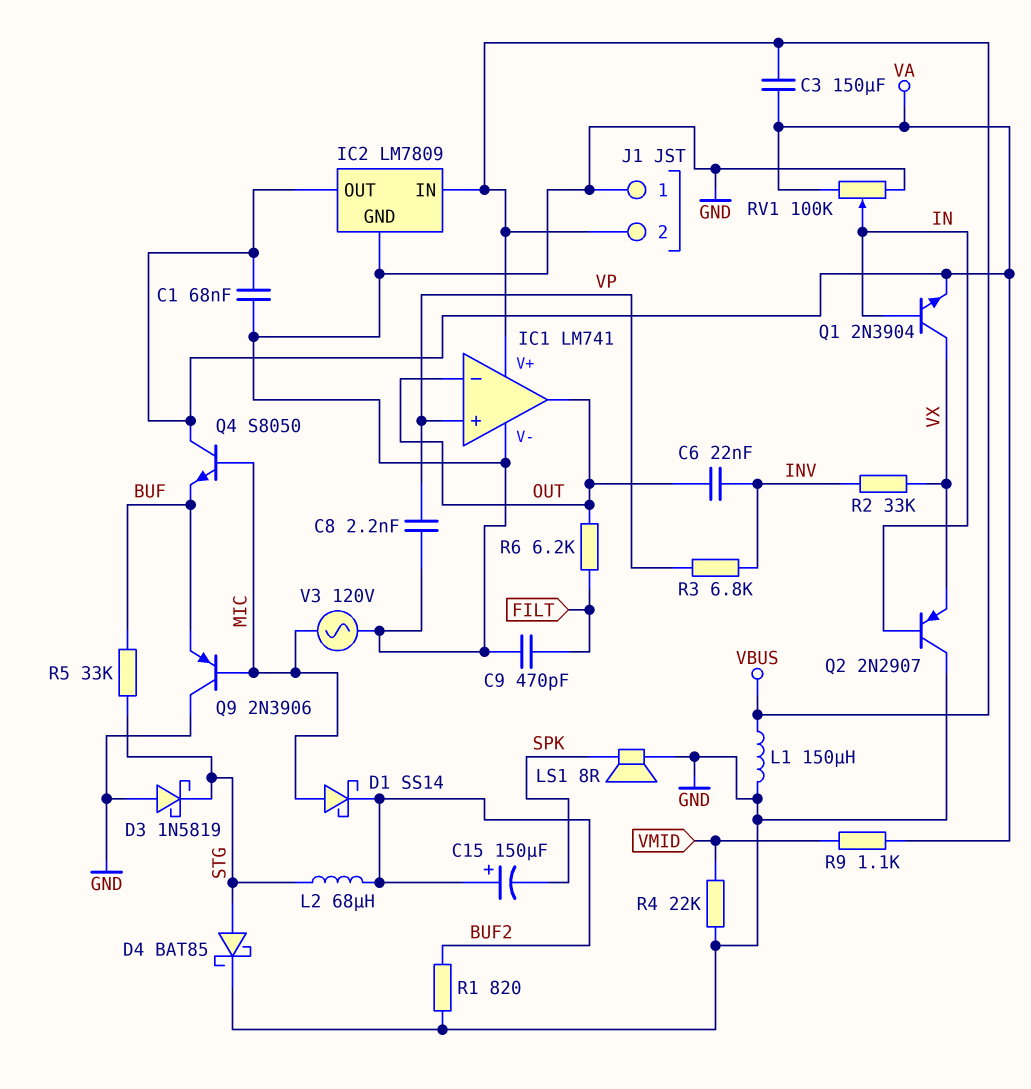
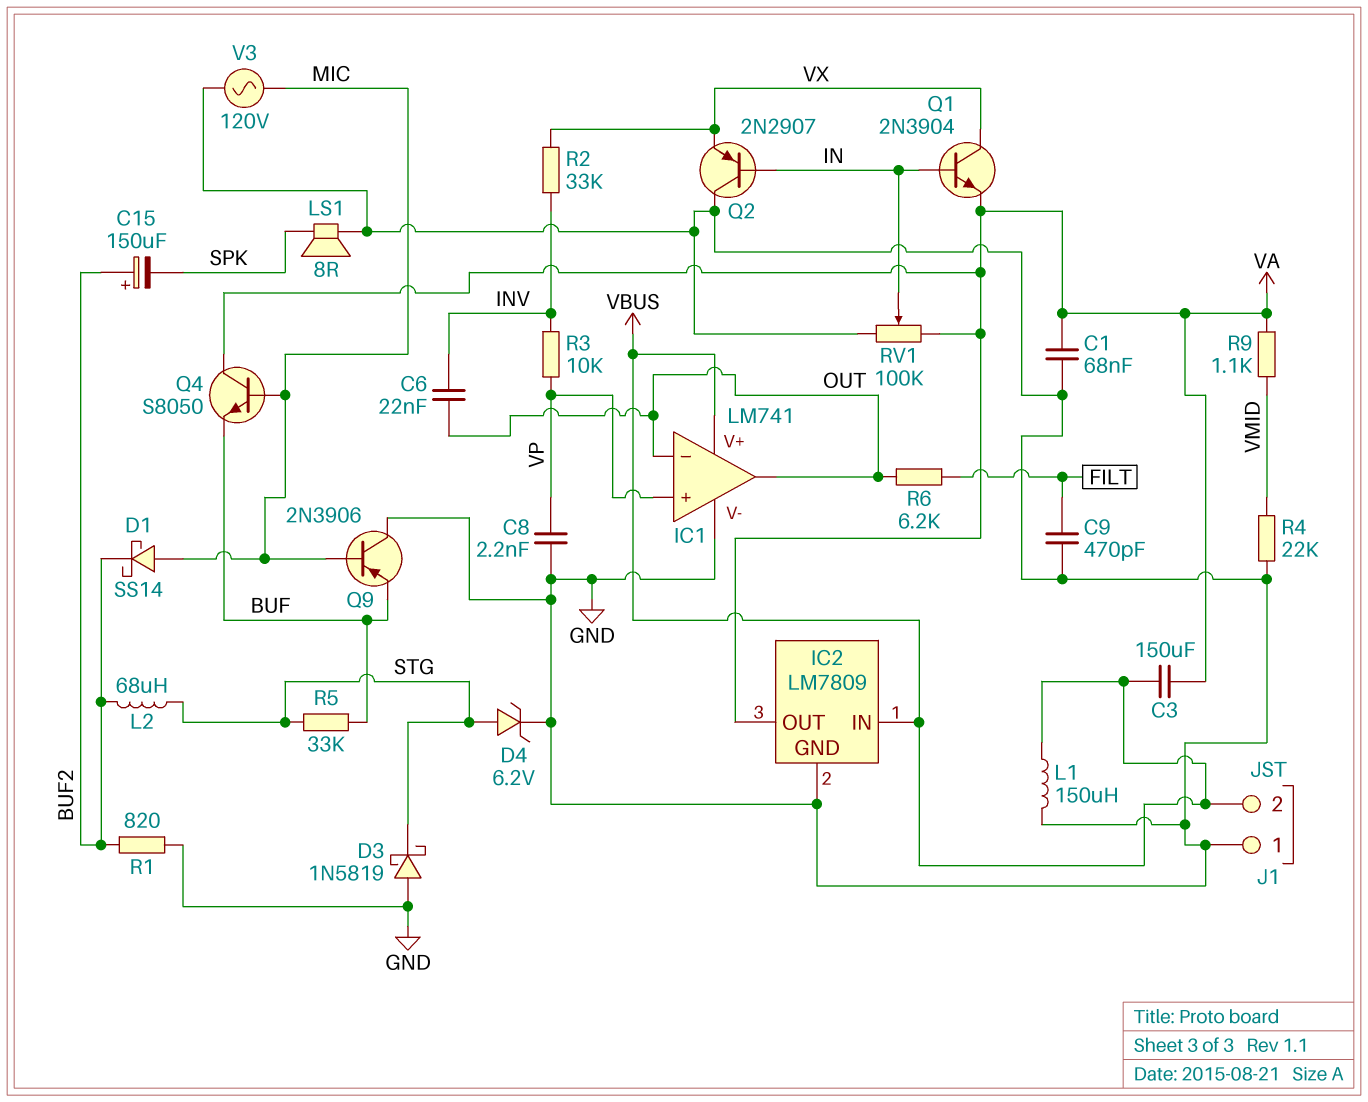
D4: schottky BAT85 (A STG, K GND) -> zener 6.2V (A STG, K GND)
R3: 6.8k (INV, VP) -> 10k (INV, VP)

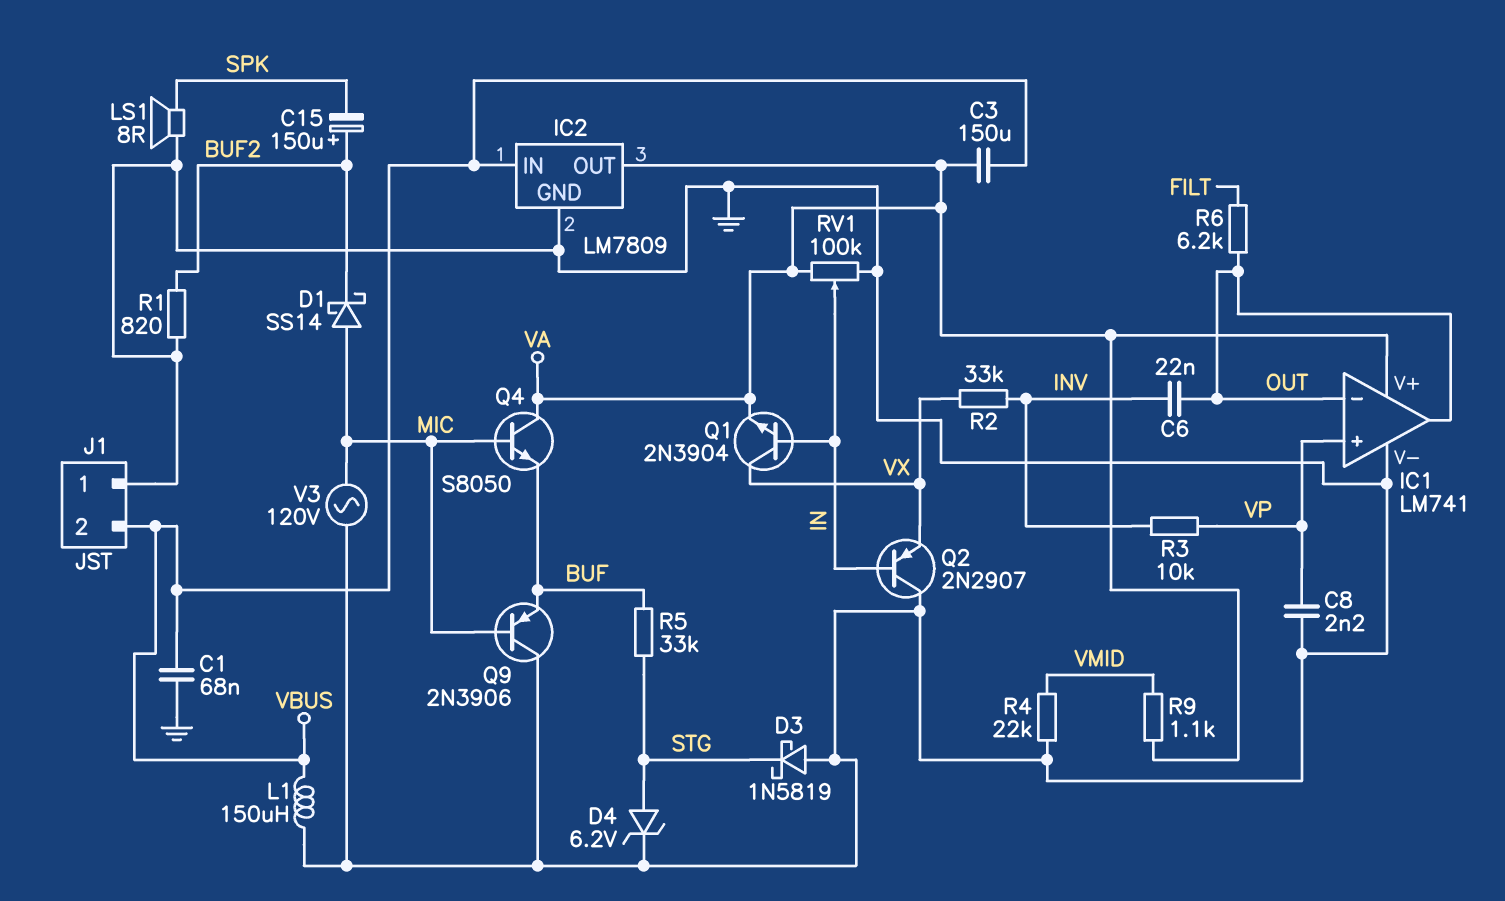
C1: 68nF (GND, VA) -> 68nF (GND, VBUS)
C9: 470pF (FILT, GND) -> none
IC1 pin V+: VBUS -> VA
L2: 68uH (BUF2, STG) -> none

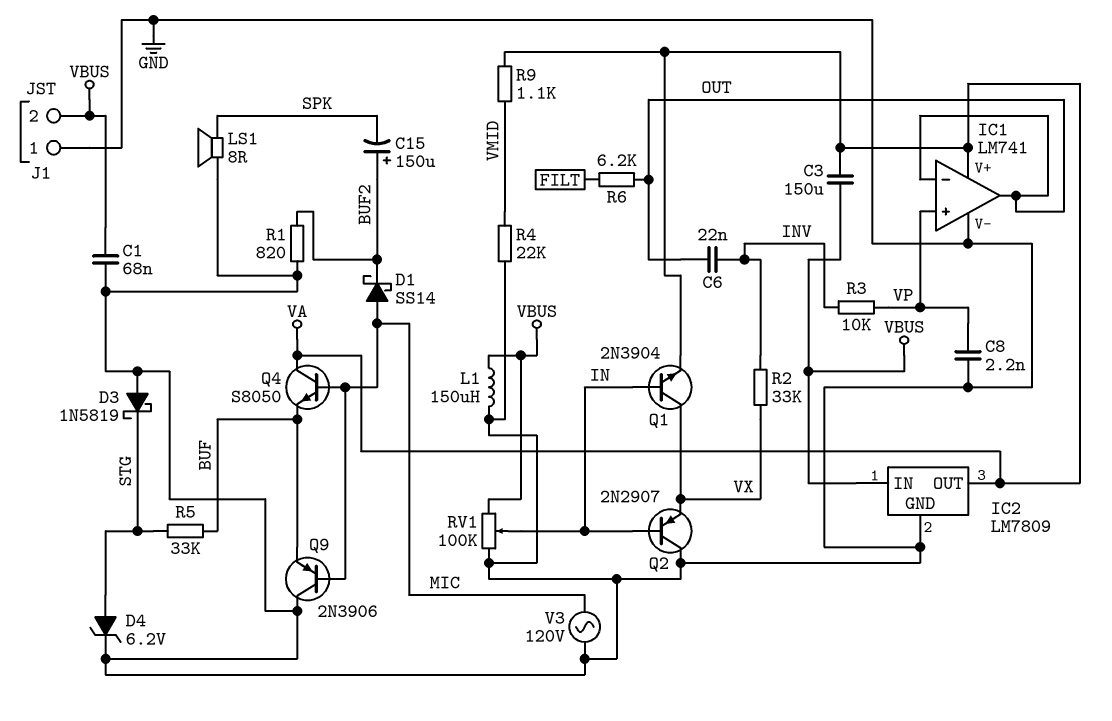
RV1: 100k (GND, VA, wiper IN) -> 100k (GND, VBUS, wiper IN)

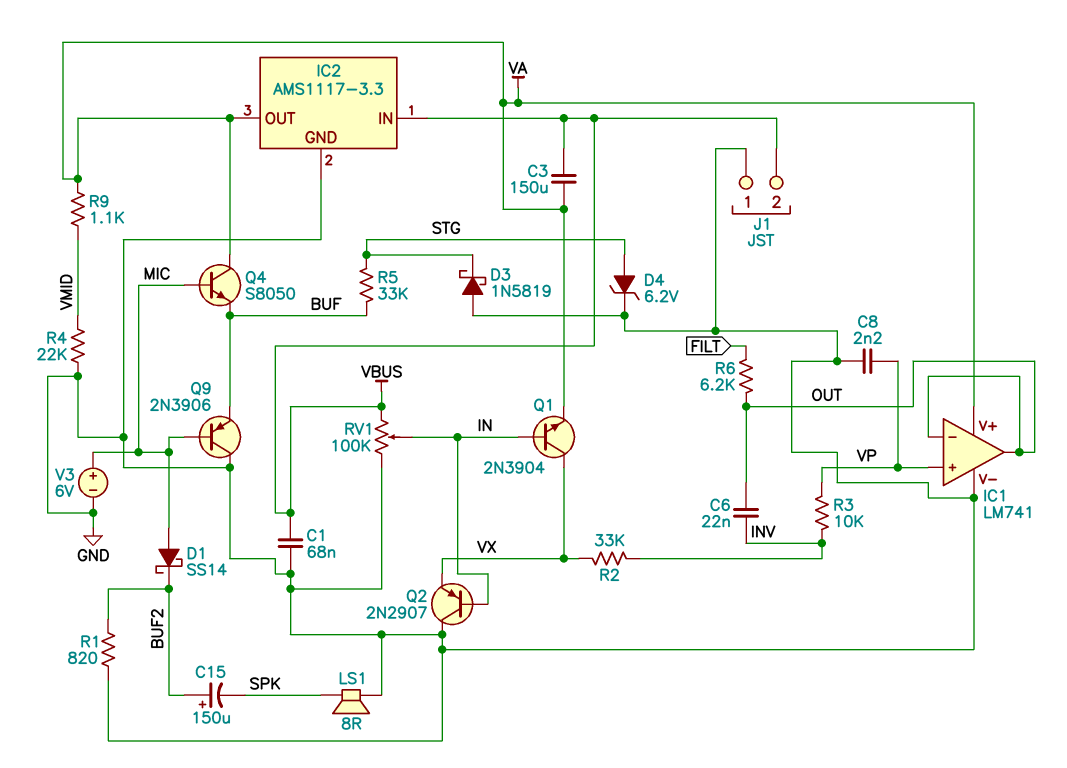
IC2: LM7809 -> AMS1117-3.3
L1: 150uH (GND, VBUS) -> none
V3: AC 120V (GND, MIC) -> 6V (plus MIC, minus GND)

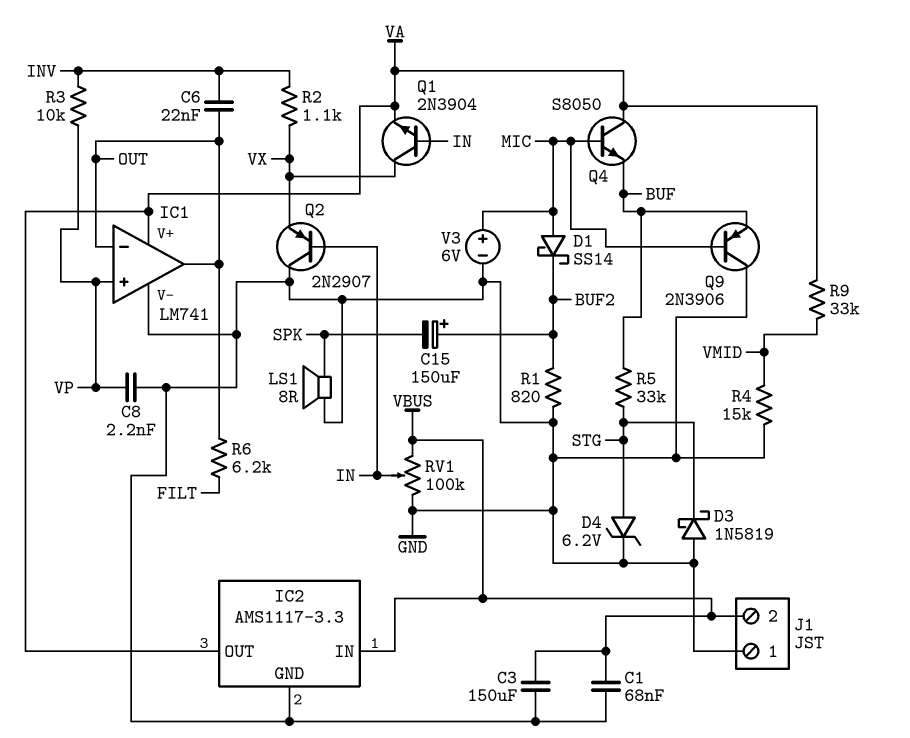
C3: 150uF (VA, VBUS) -> 150uF (GND, VBUS)
R2: 33k (INV, VX) -> 1.1k (INV, VX)
R4: 22k (GND, VMID) -> 15k (GND, VMID)
R9: 1.1k (VA, VMID) -> 33k (VA, VMID)

